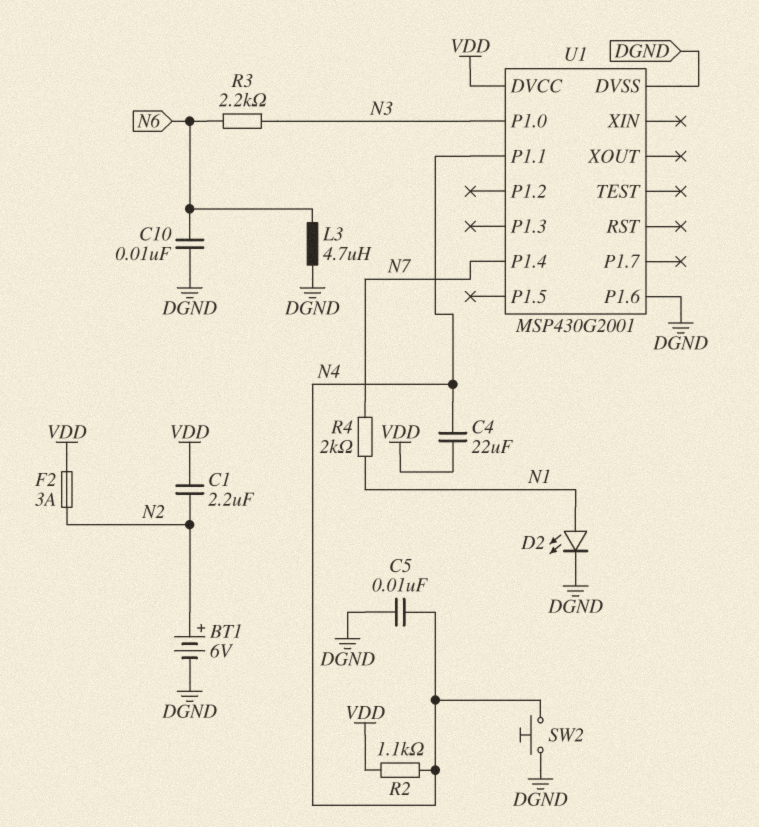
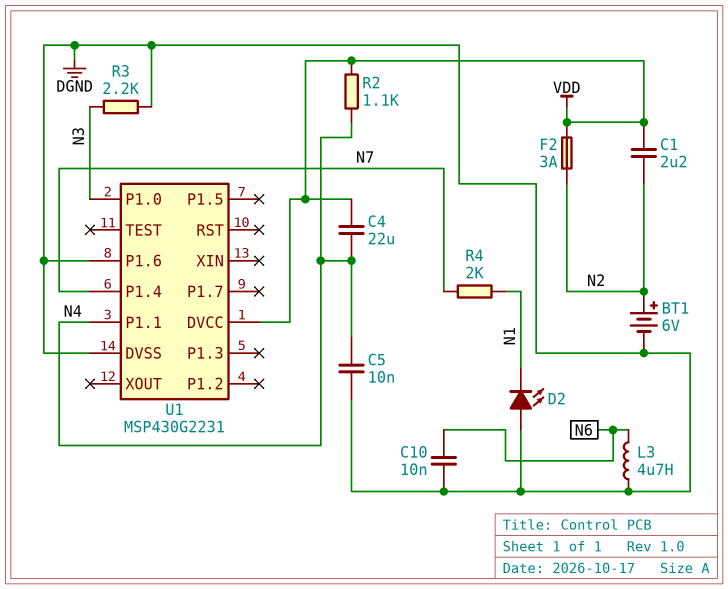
D2: LED (A N1, K DGND) -> LED (A DGND, K N1)
R3: 2.2k (N3, N6) -> 2.2k (DGND, N3)
SW2: button (DGND, N4) -> none
U1: MSP430G2001 -> MSP430G2231

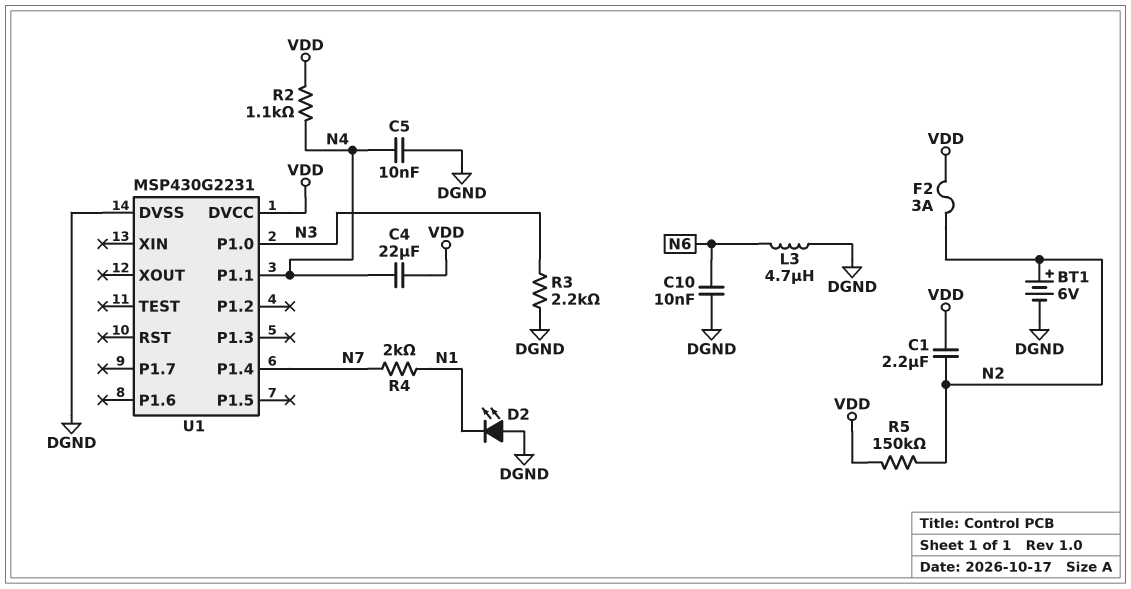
R5: none -> 150k (N2, VDD)
U1 pin P1.6: DGND -> none

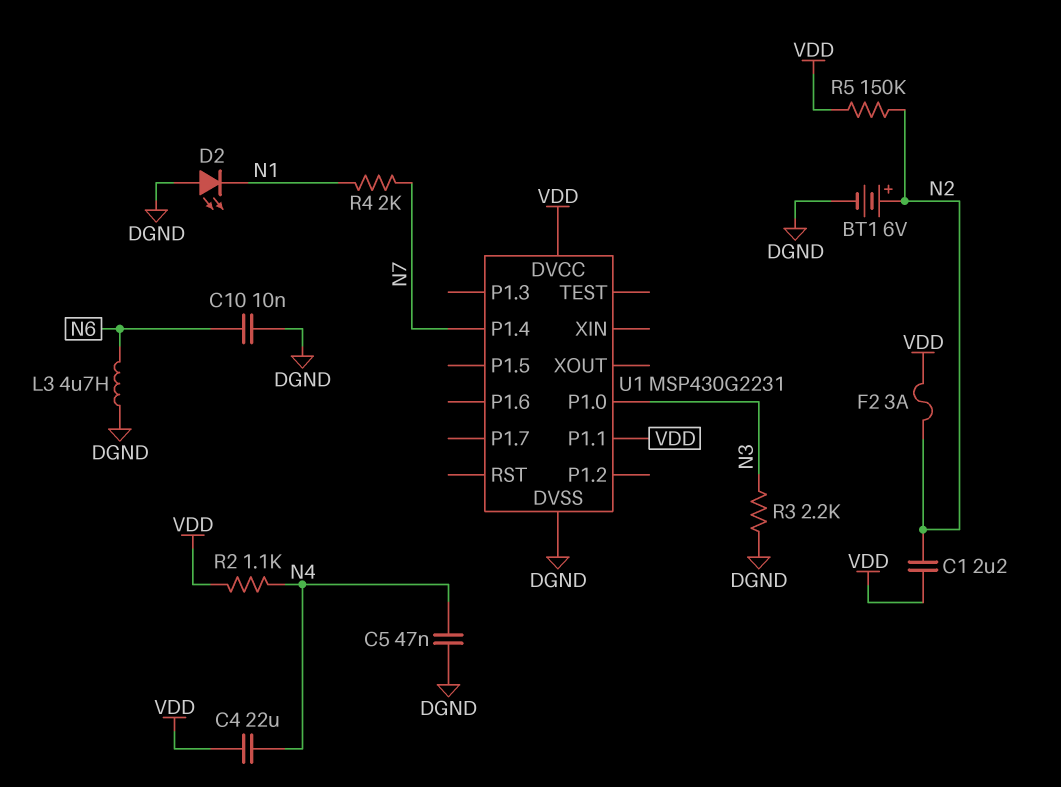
C5: 10nF (DGND, N4) -> 47nF (DGND, N4)
U1 pin P1.1: N4 -> VDD

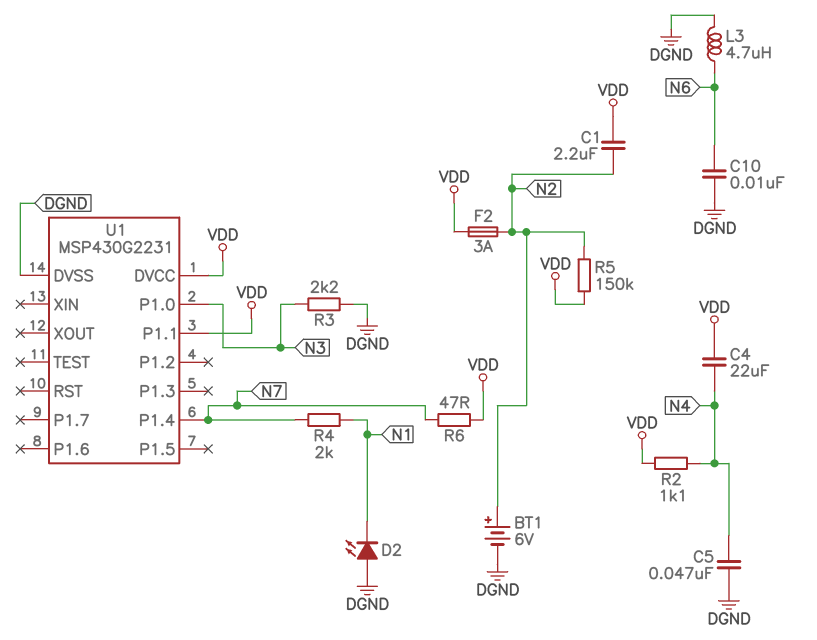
R6: none -> 47 (N7, VDD)

